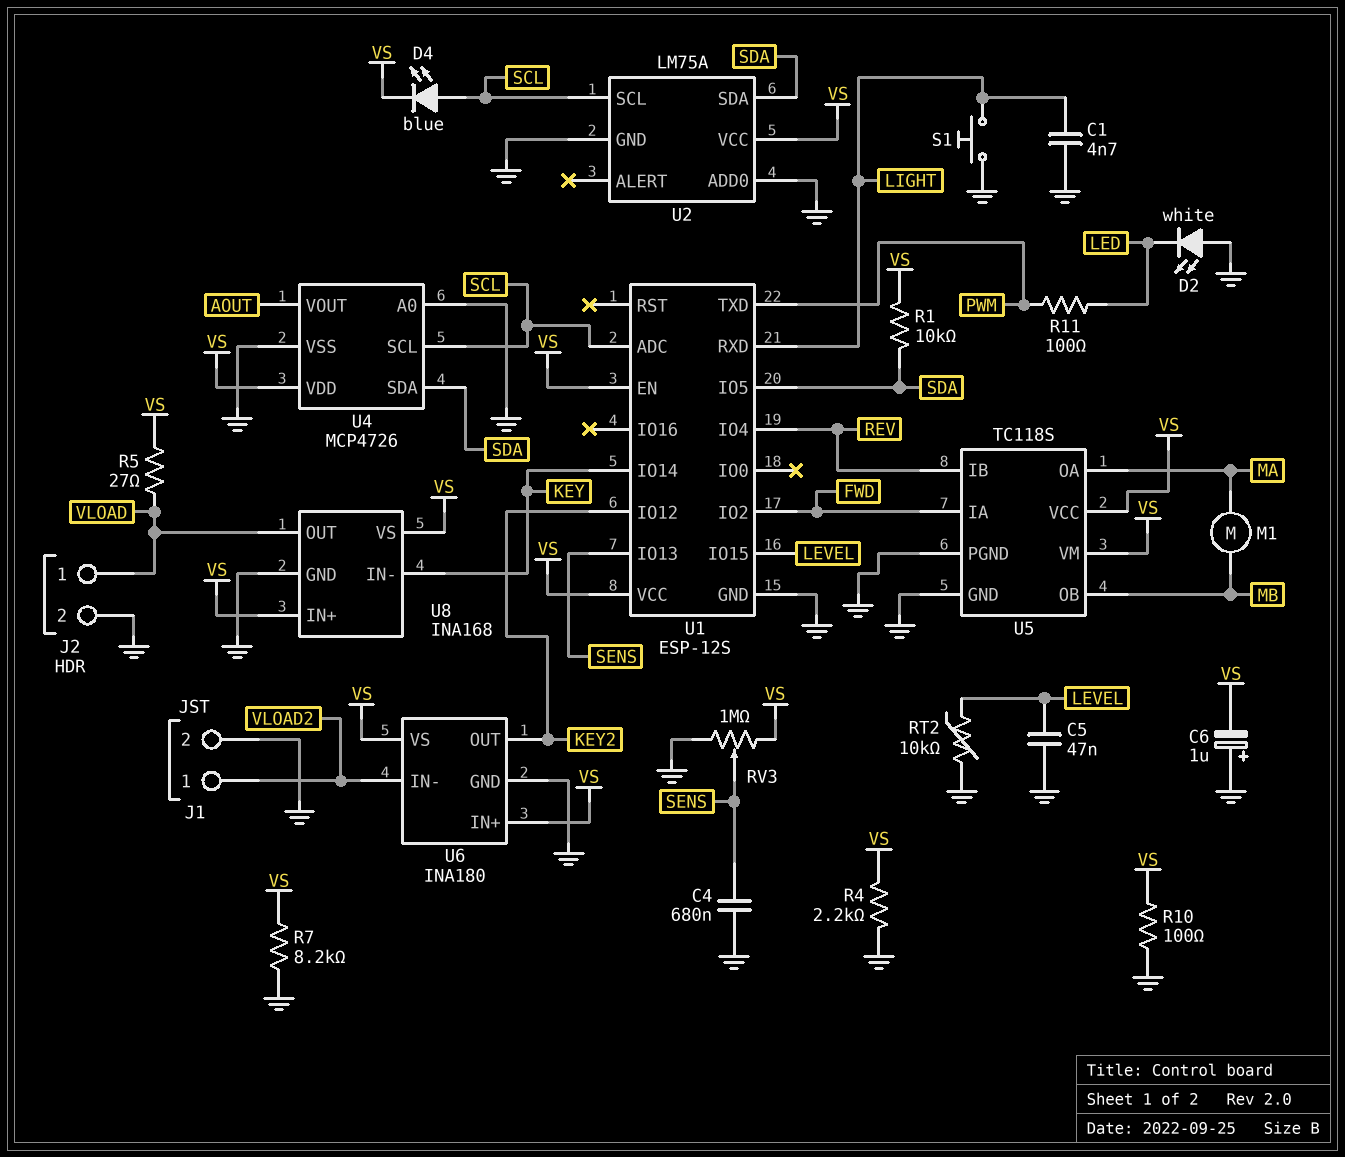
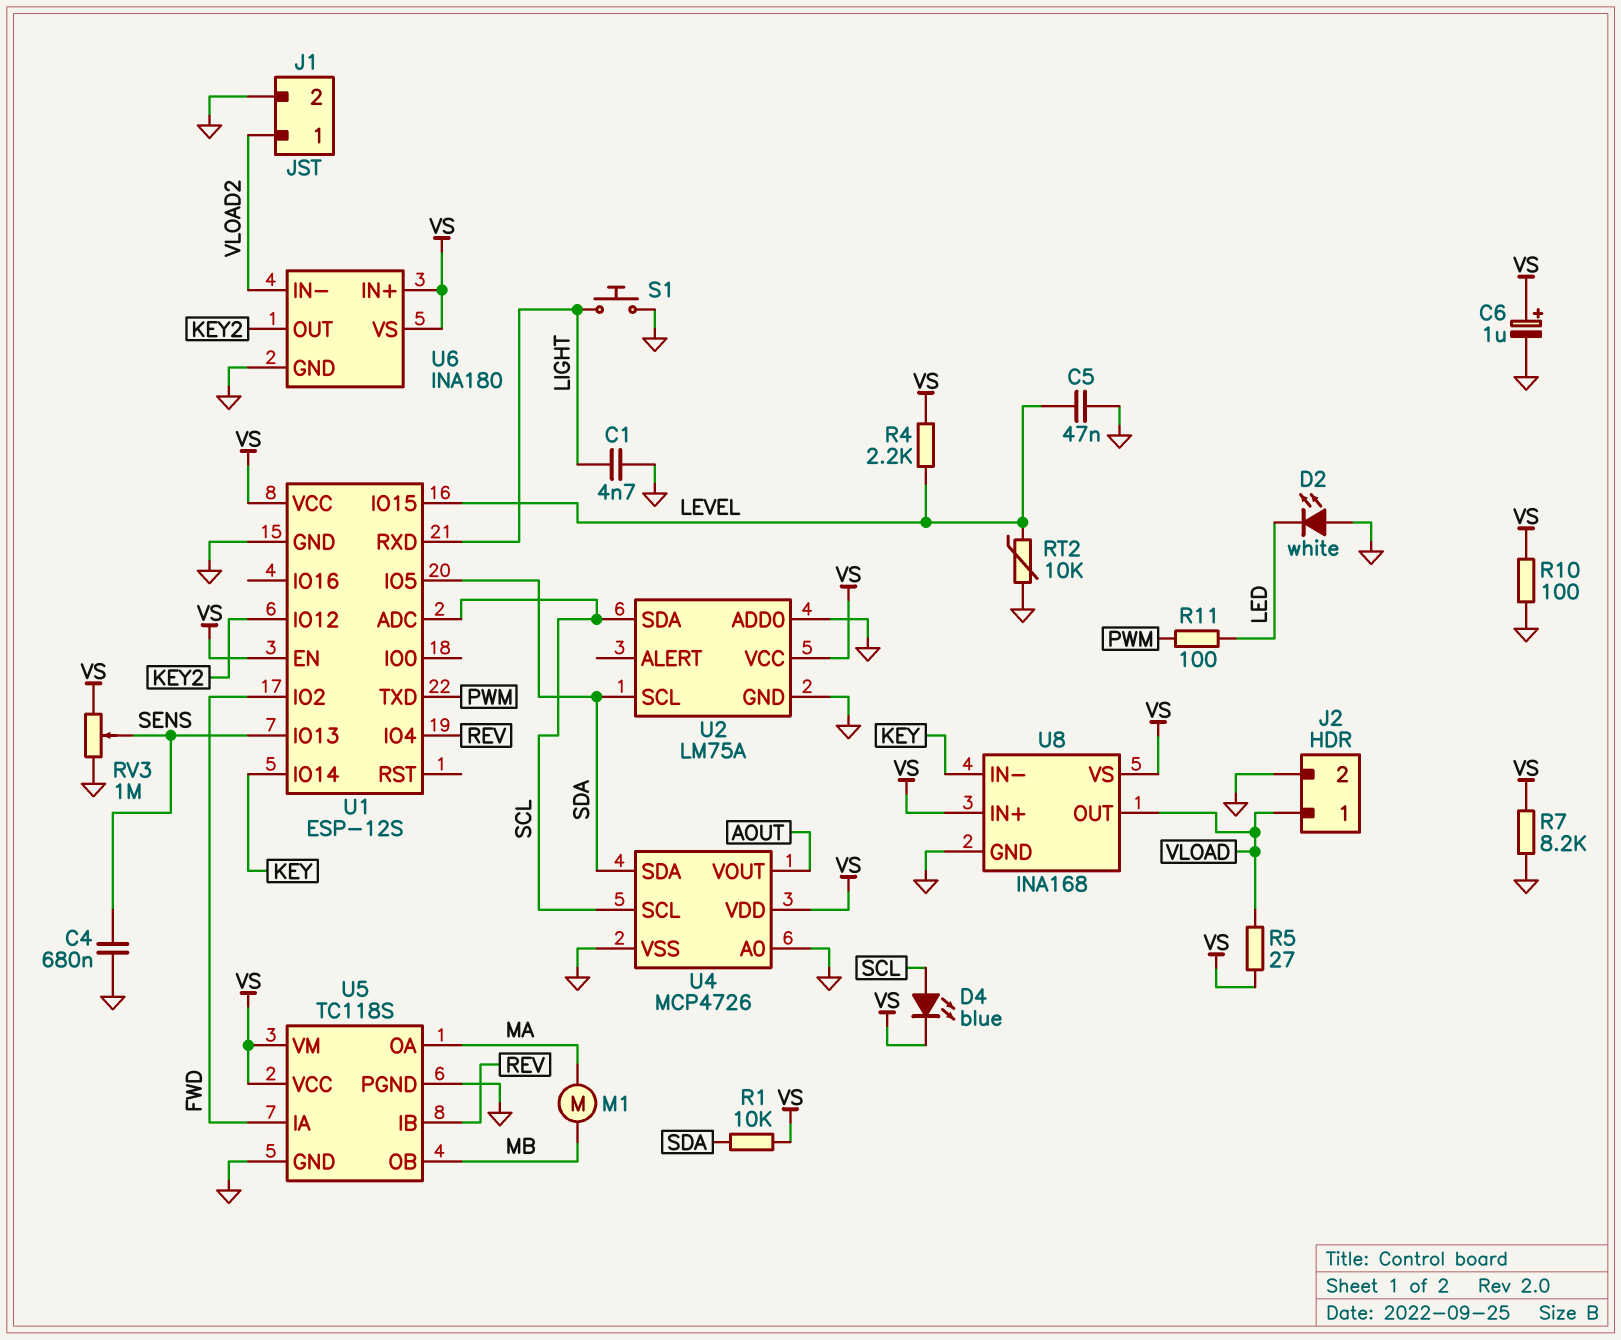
C6: 1uF (plus GND, minus VS) -> 1uF (plus VS, minus GND)
R4: 2.2k (GND, VS) -> 2.2k (LEVEL, VS)
U2 pin SCL: SCL -> SDA
U2 pin SDA: SDA -> SCL

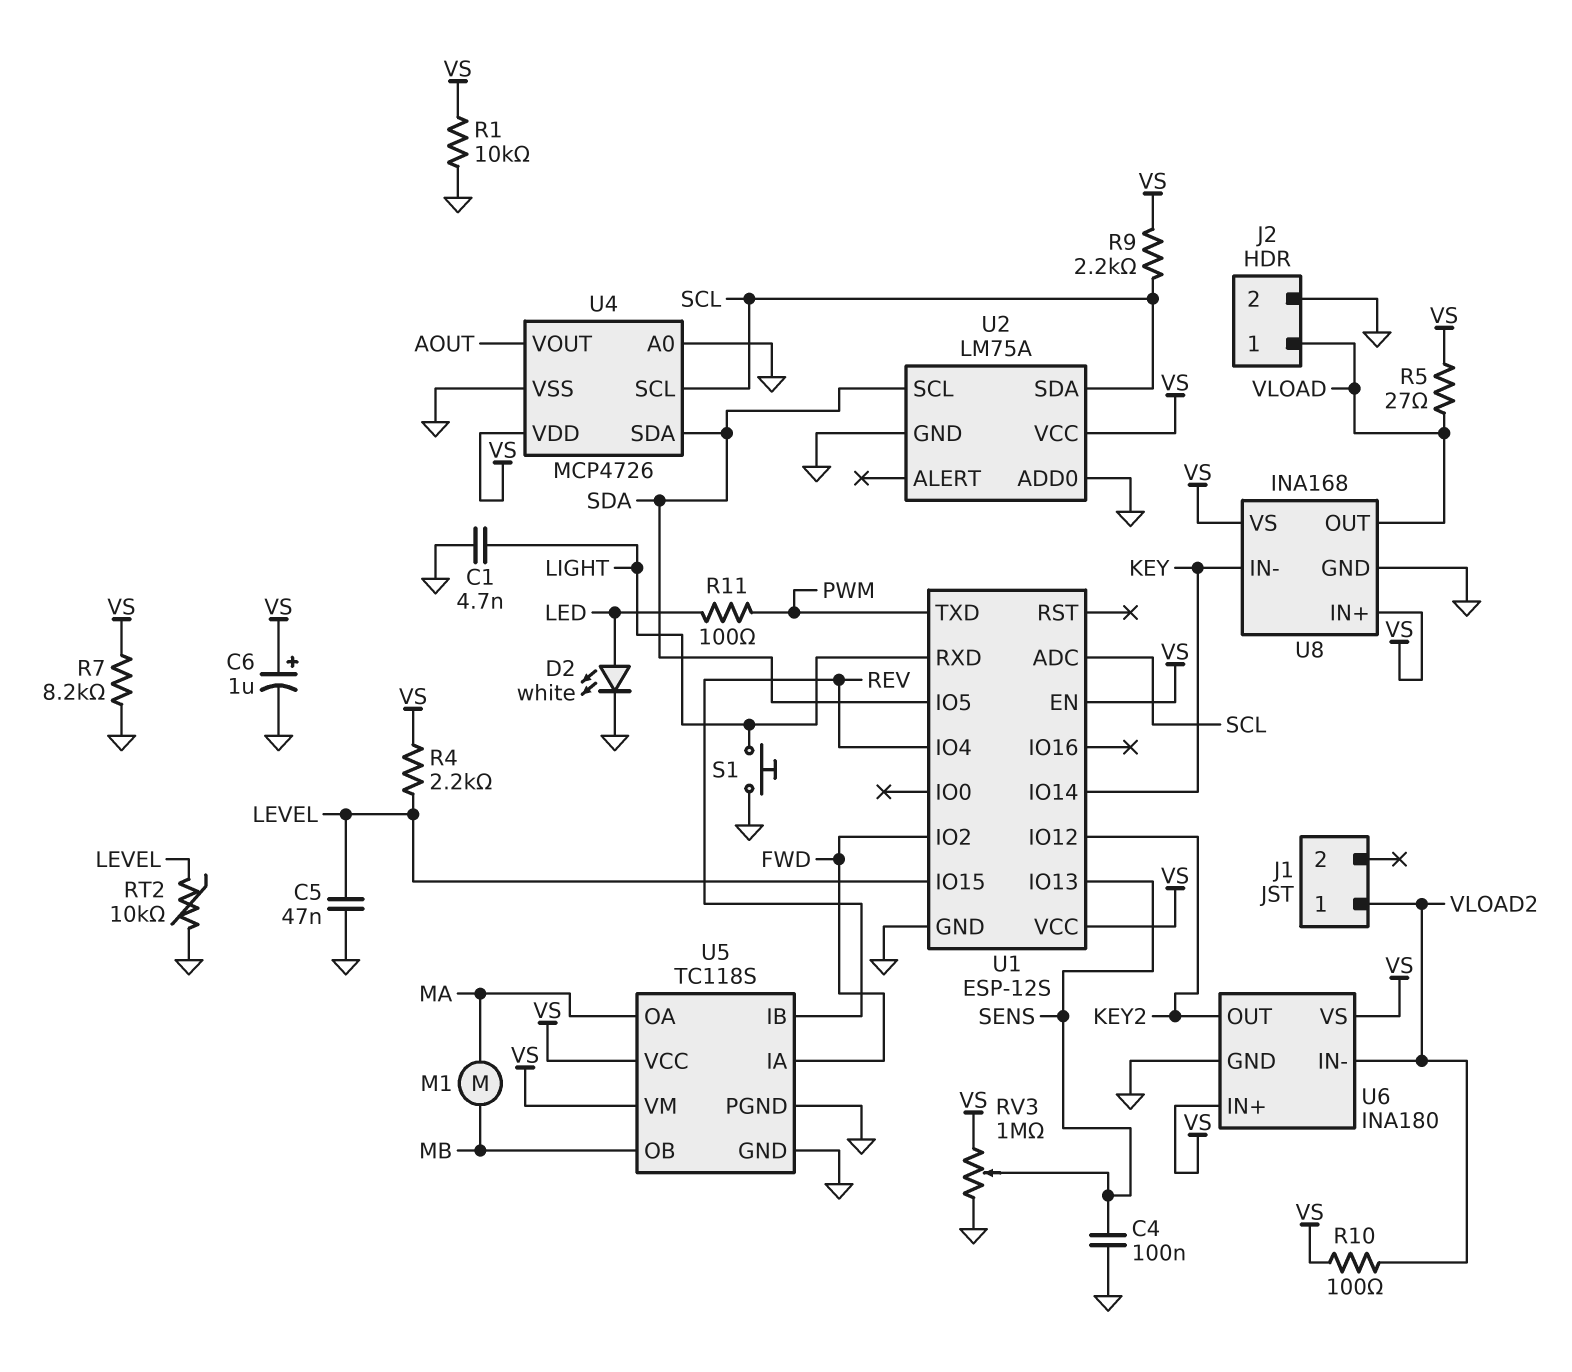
C4: 680nF (GND, SENS) -> 100nF (GND, SENS)
D2: LED white (A GND, K LED) -> LED white (A LED, K GND)
D4: LED blue (A SCL, K VS) -> none
J1 pin 2: GND -> none
R1: 10k (SDA, VS) -> 10k (GND, VS)
R9: none -> 2.2k (SCL, VS)
R10: 100 (GND, VS) -> 100 (VLOAD2, VS)

